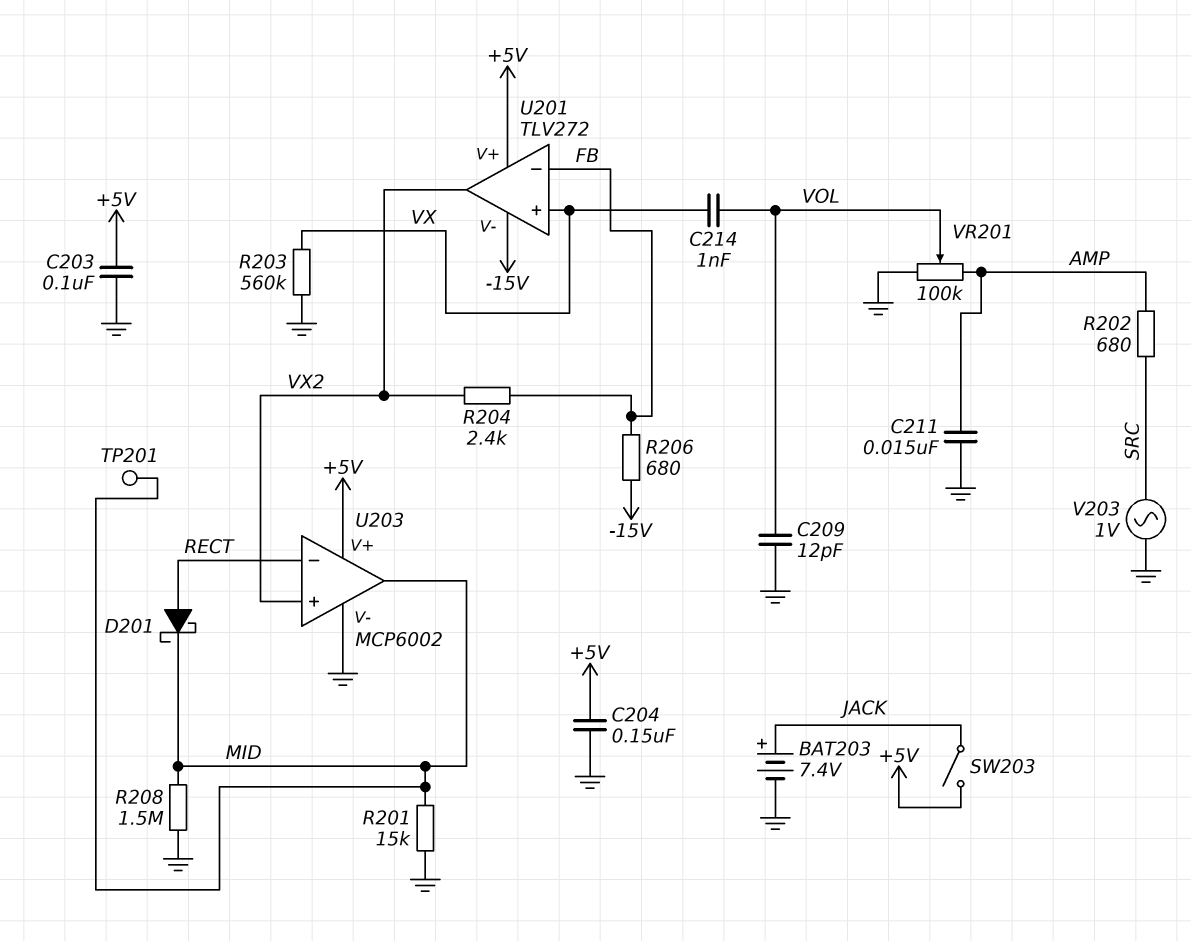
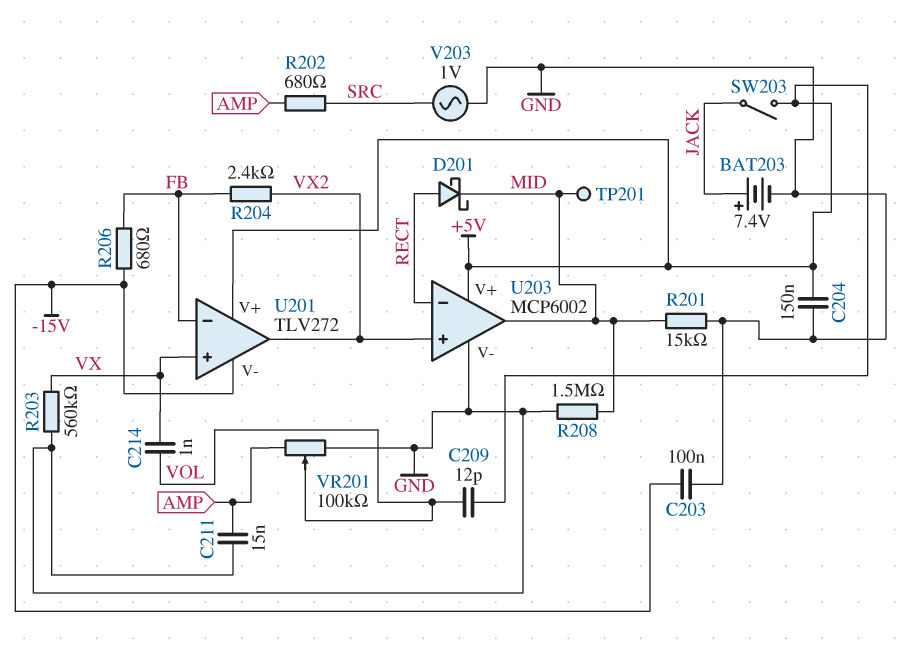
C203: 100nF (+5V, GND) -> 100nF (-15V, GND)
C209: 12pF (GND, VOL) -> 12pF (+5V, VOL)

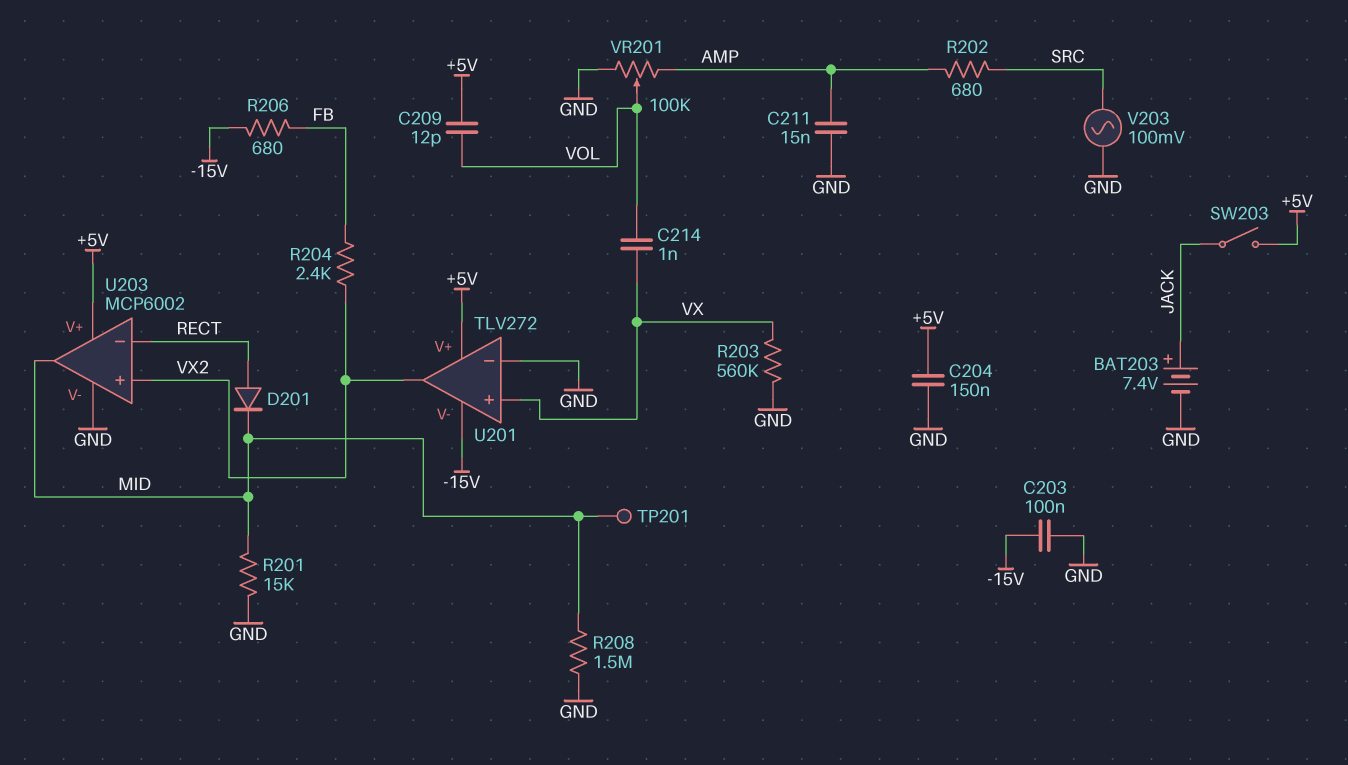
D201: schottky (A RECT, K MID) -> diode (A RECT, K MID)
U201 pin in-: FB -> GND
V203: AC 1V (GND, SRC) -> AC 100mV (GND, SRC)

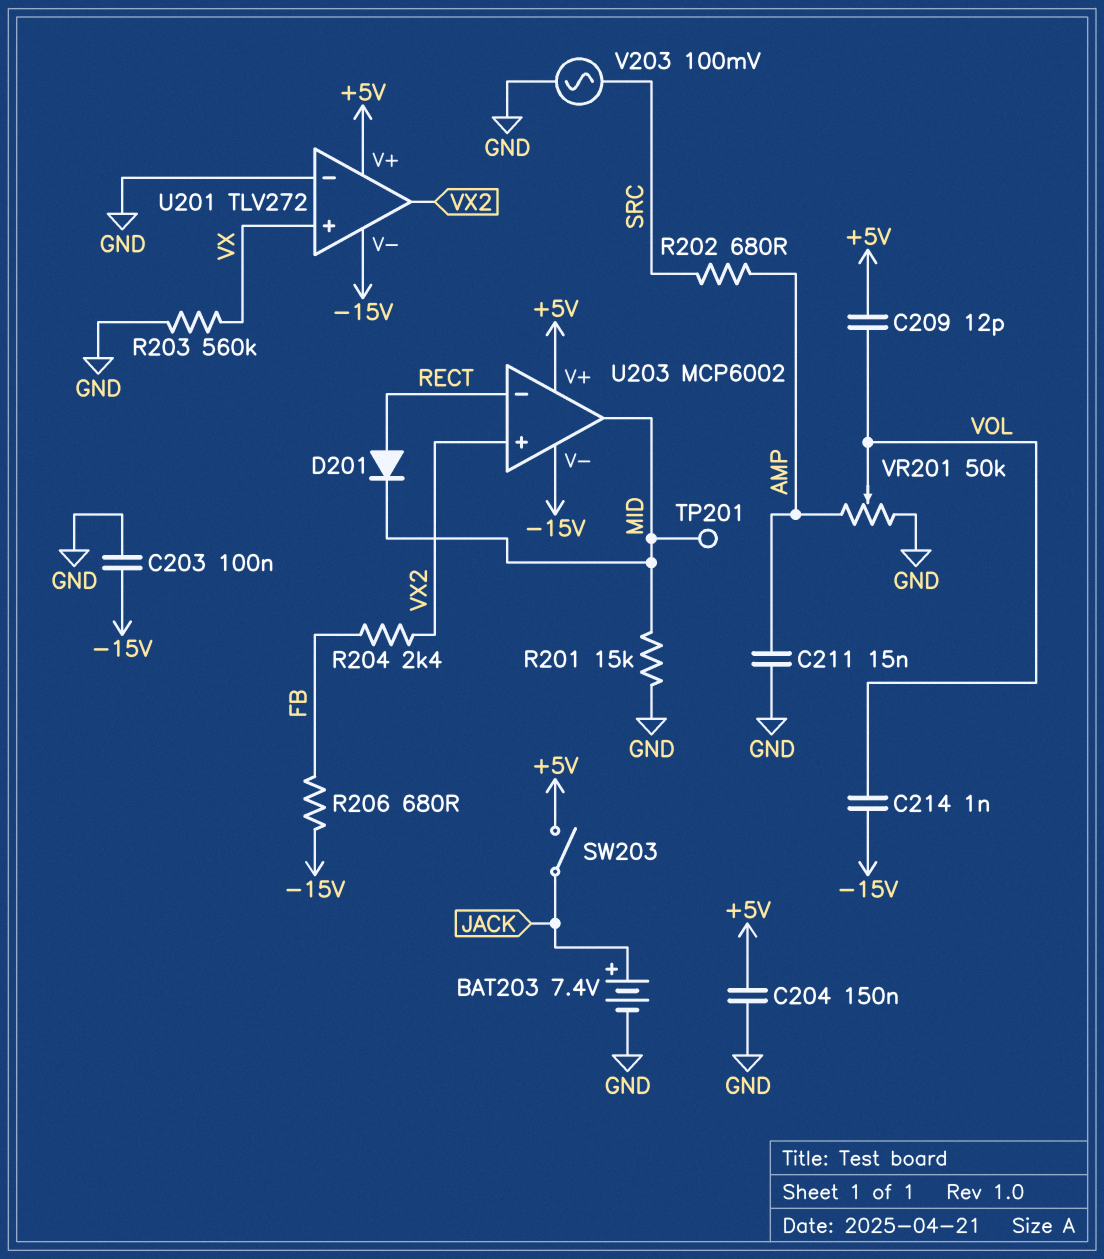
C214: 1nF (VOL, VX) -> 1nF (-15V, VOL)
R208: 1.5M (GND, MID) -> none
U203 pin V-: GND -> -15V
VR201: 100k (AMP, GND, wiper VOL) -> 50k (AMP, GND, wiper VOL)

